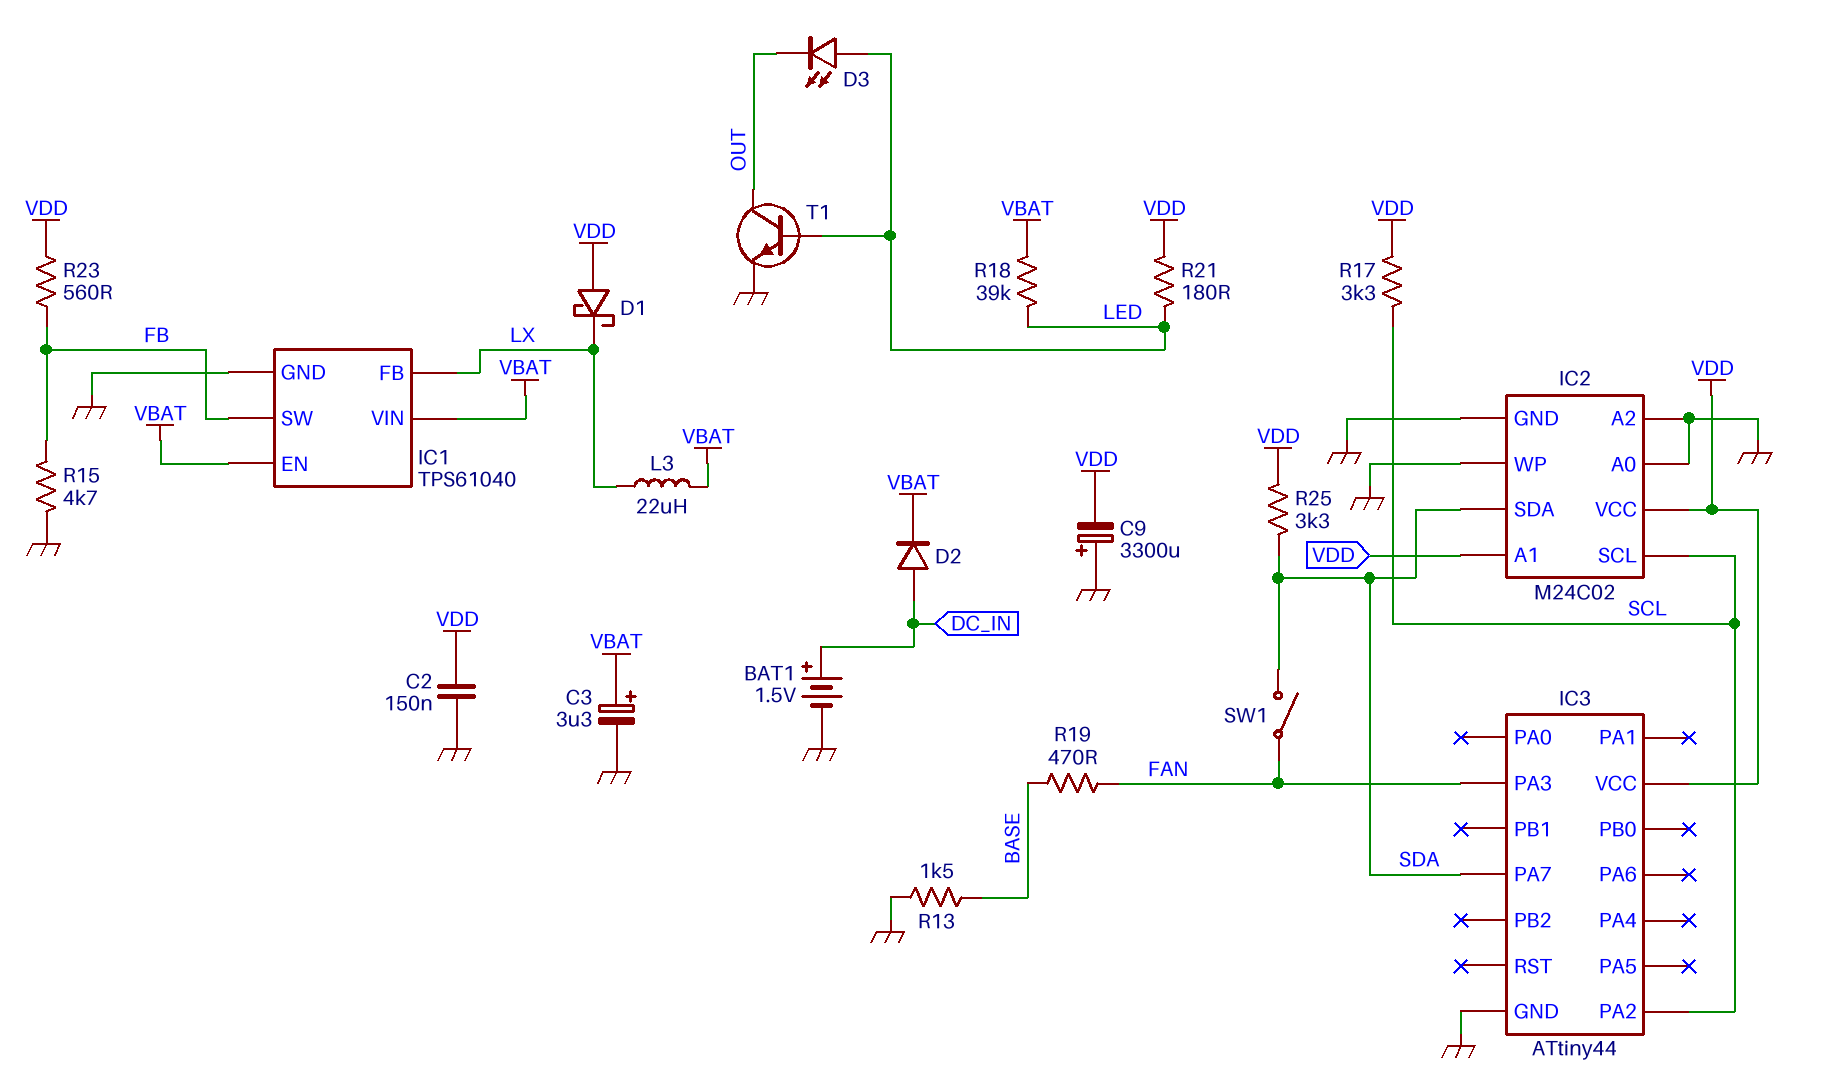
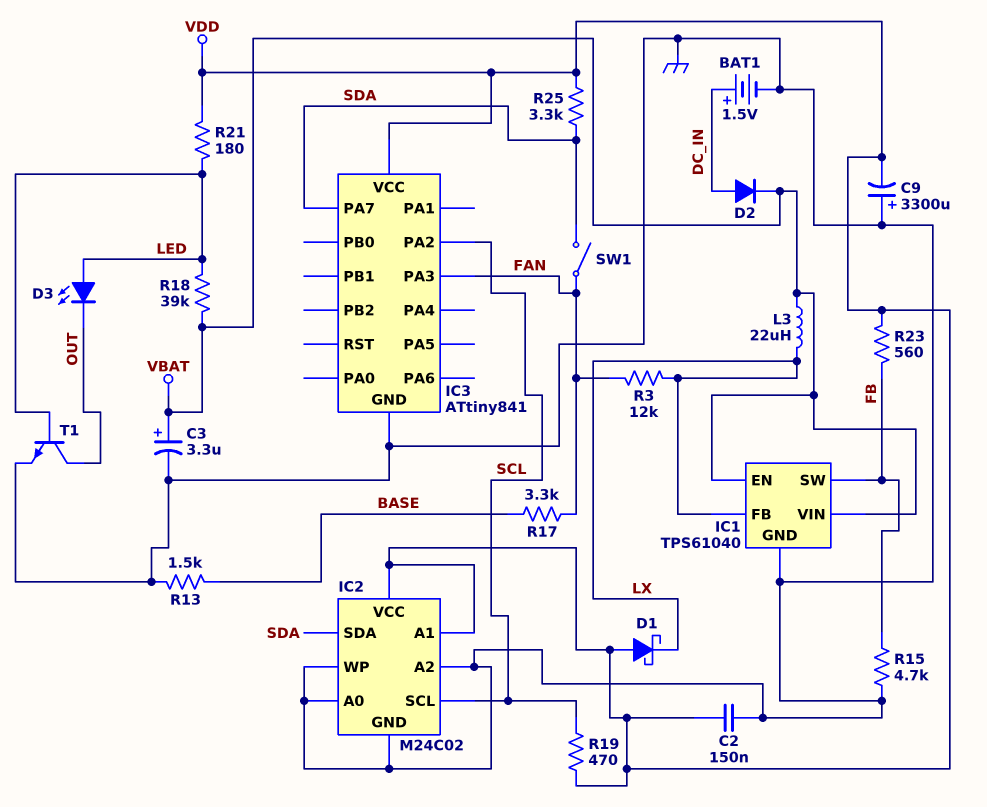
IC3: ATtiny44 -> ATtiny841
R3: none -> 12k (FAN, LX)
R17: 3.3k (SCL, VDD) -> 3.3k (BASE, FAN)
R19: 470 (BASE, FAN) -> 470 (SCL, VDD)

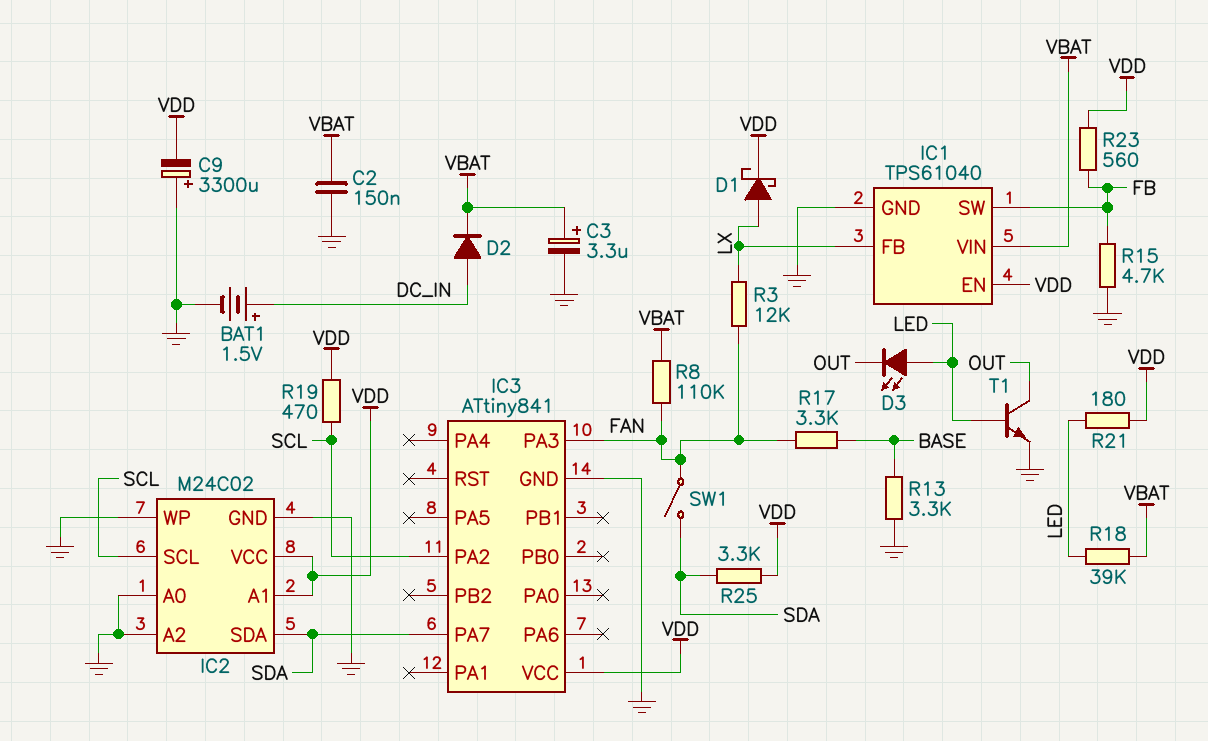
C2: 150nF (GND, VDD) -> 150nF (GND, VBAT)
D1: schottky (A VDD, K LX) -> schottky (A LX, K VDD)
IC1 pin EN: VBAT -> VDD
L3: 22uH (LX, VBAT) -> none
R8: none -> 110k (FAN, VBAT)
R13: 1.5k (BASE, GND) -> 3.3k (BASE, GND)

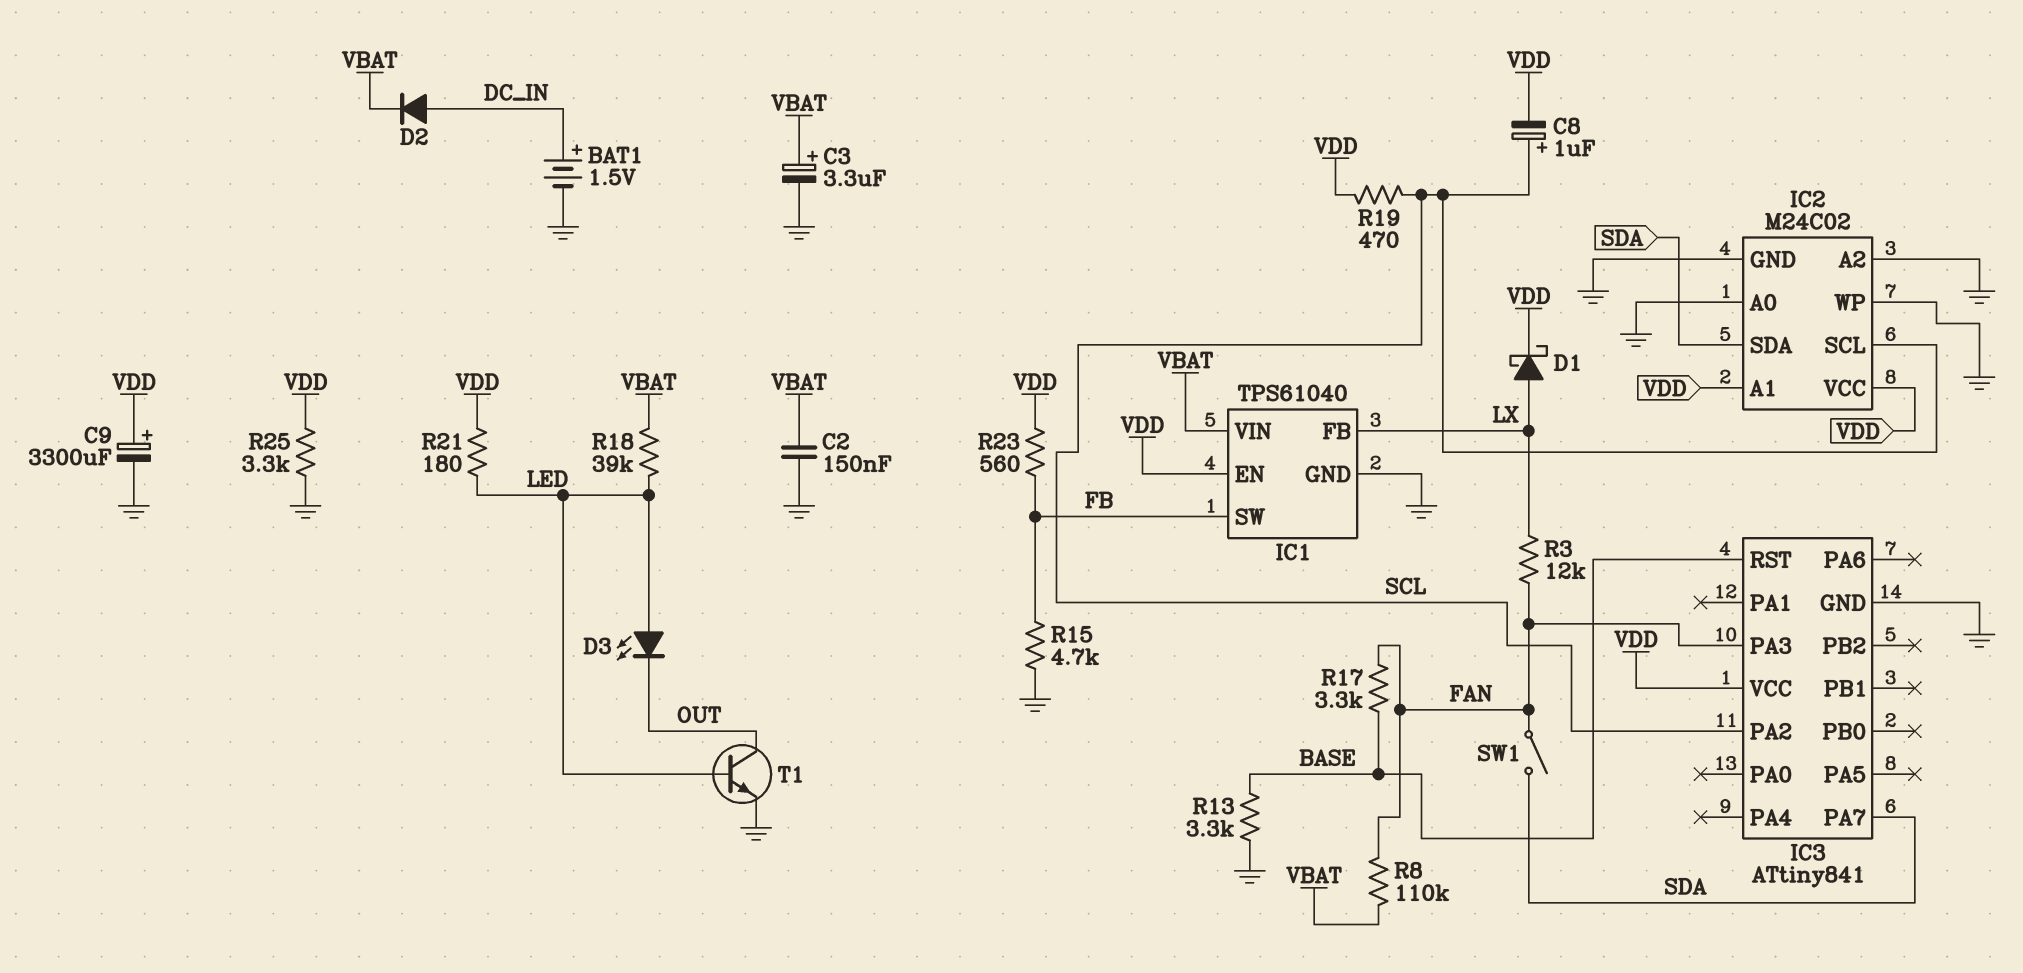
C8: none -> 1uF (plus SCL, minus VDD)
C9: 3300uF (plus GND, minus VDD) -> 3300uF (plus VDD, minus GND)
IC3 pin RST: none -> BASE
R25: 3.3k (SDA, VDD) -> 3.3k (GND, VDD)

